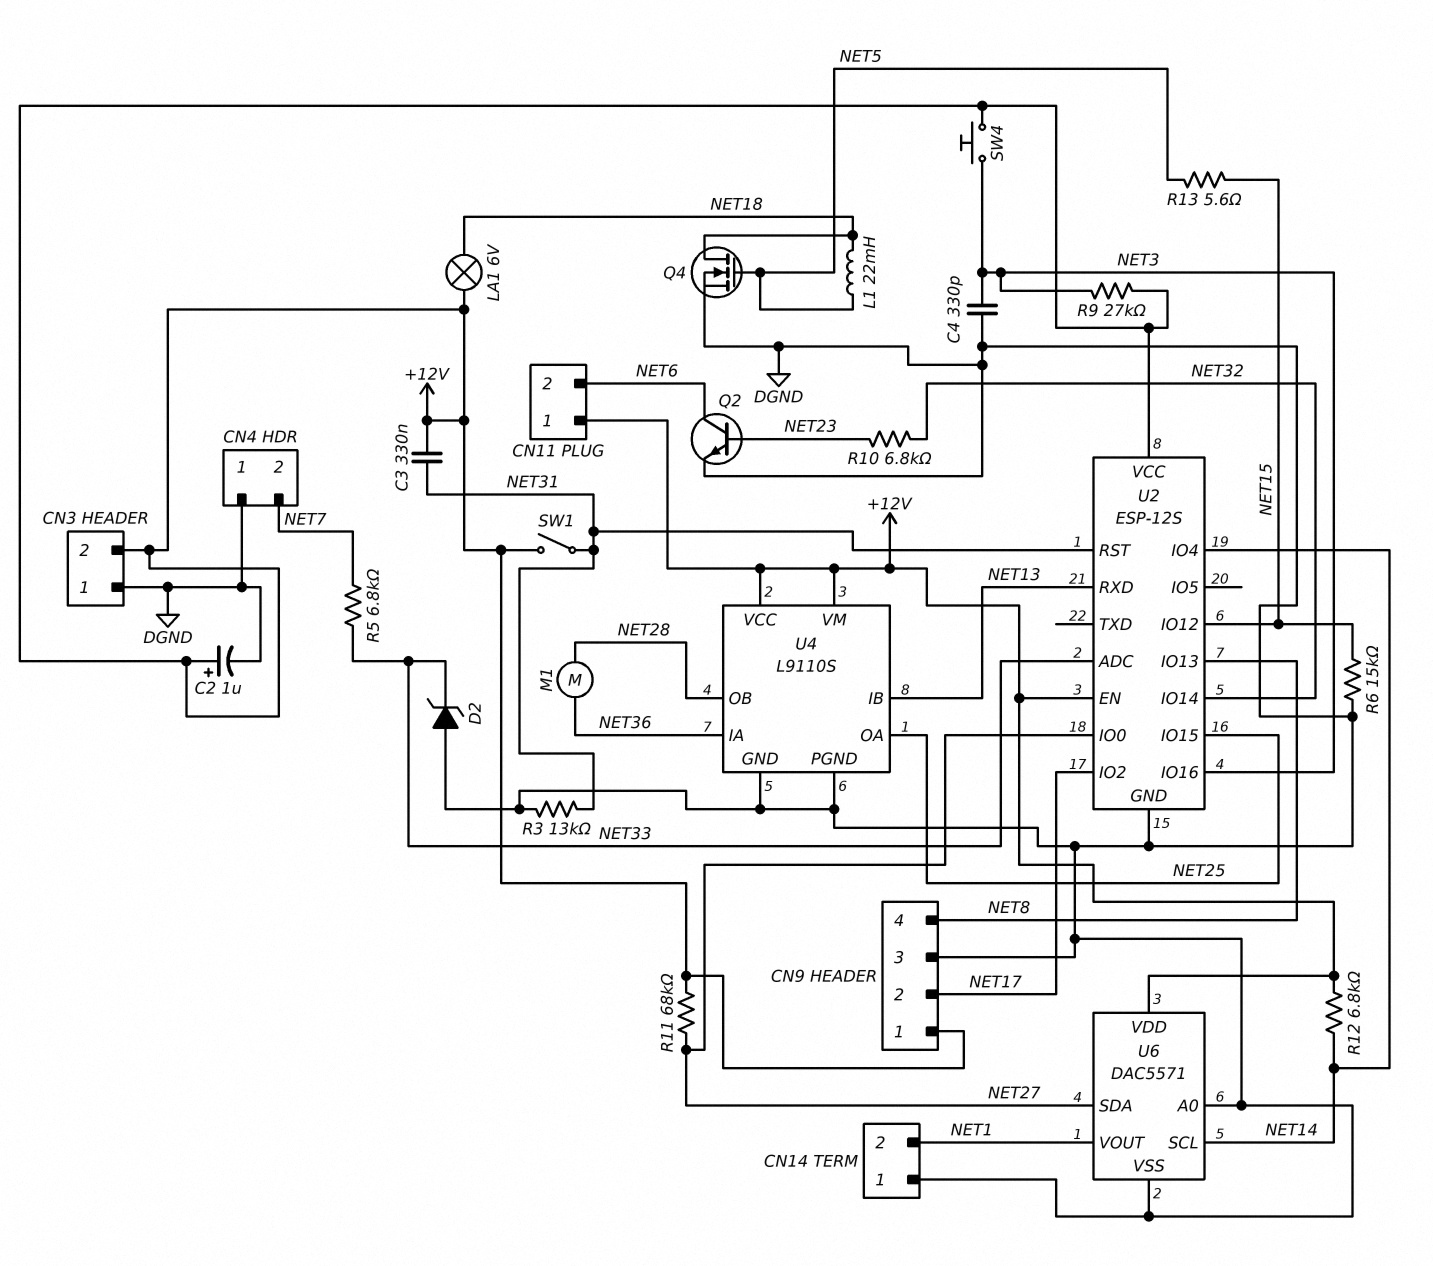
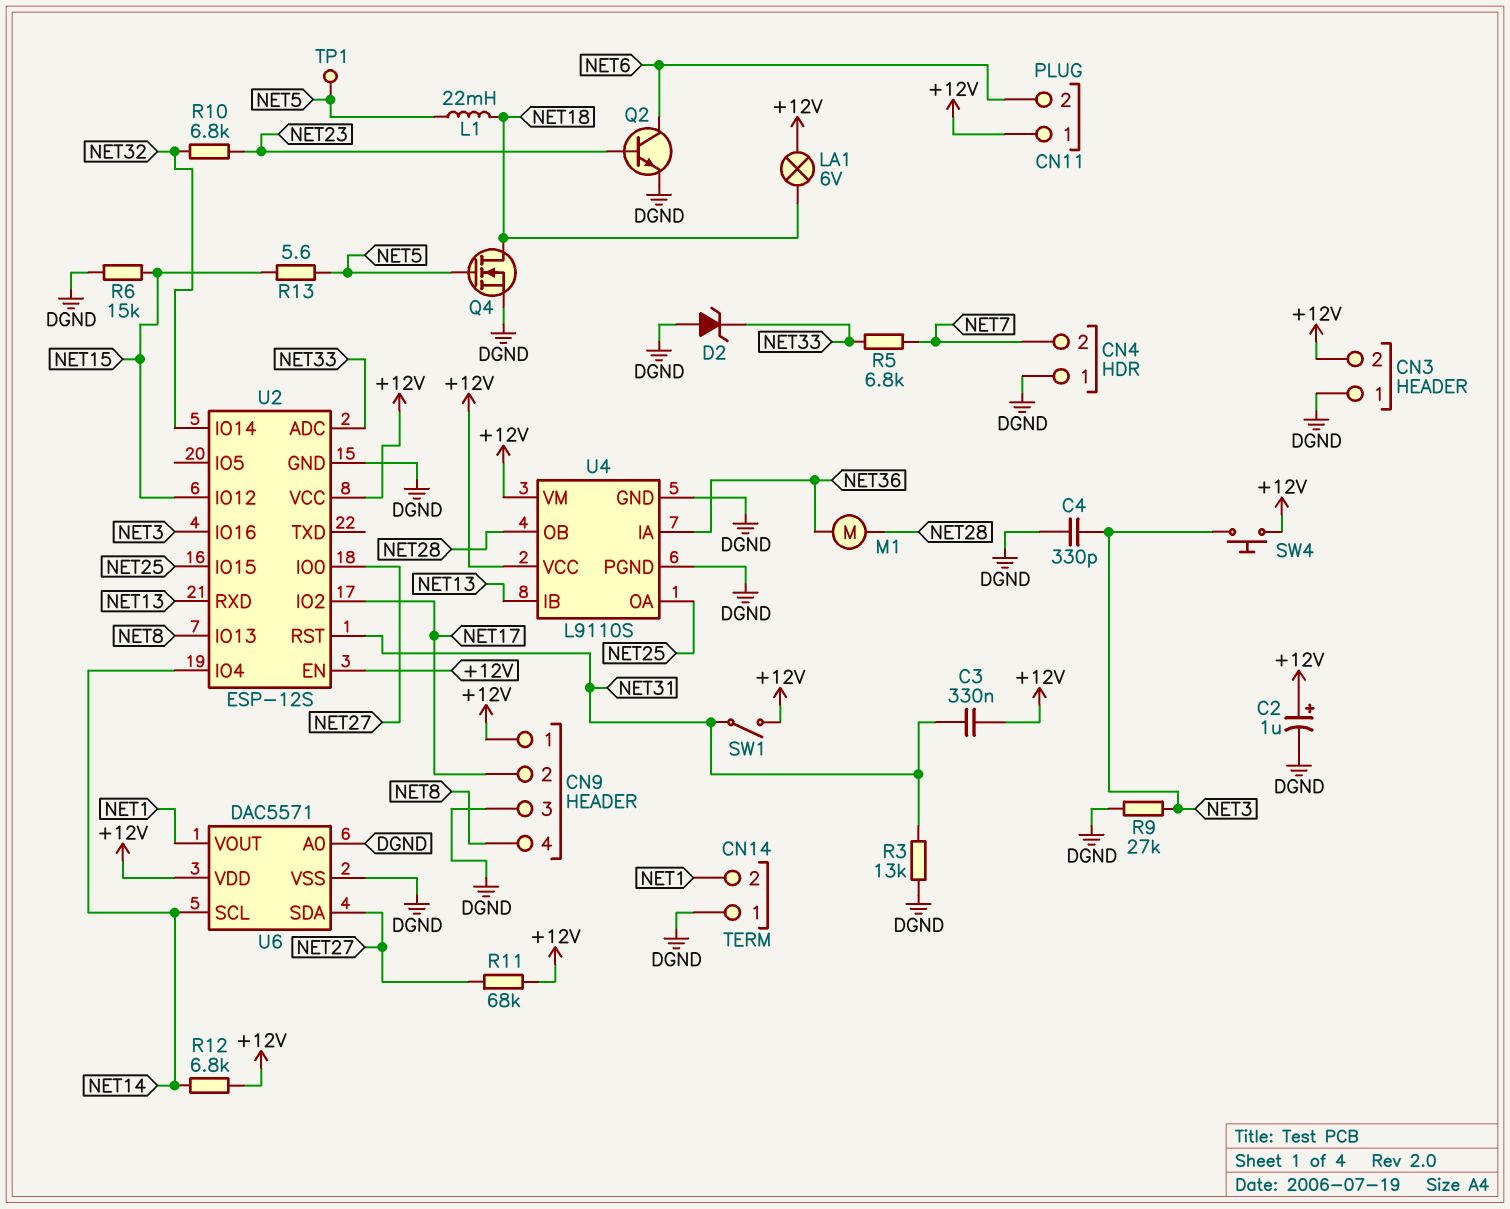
R9: 27k (+12V, NET3) -> 27k (DGND, NET3)
TP1: none -> test point (NET5)

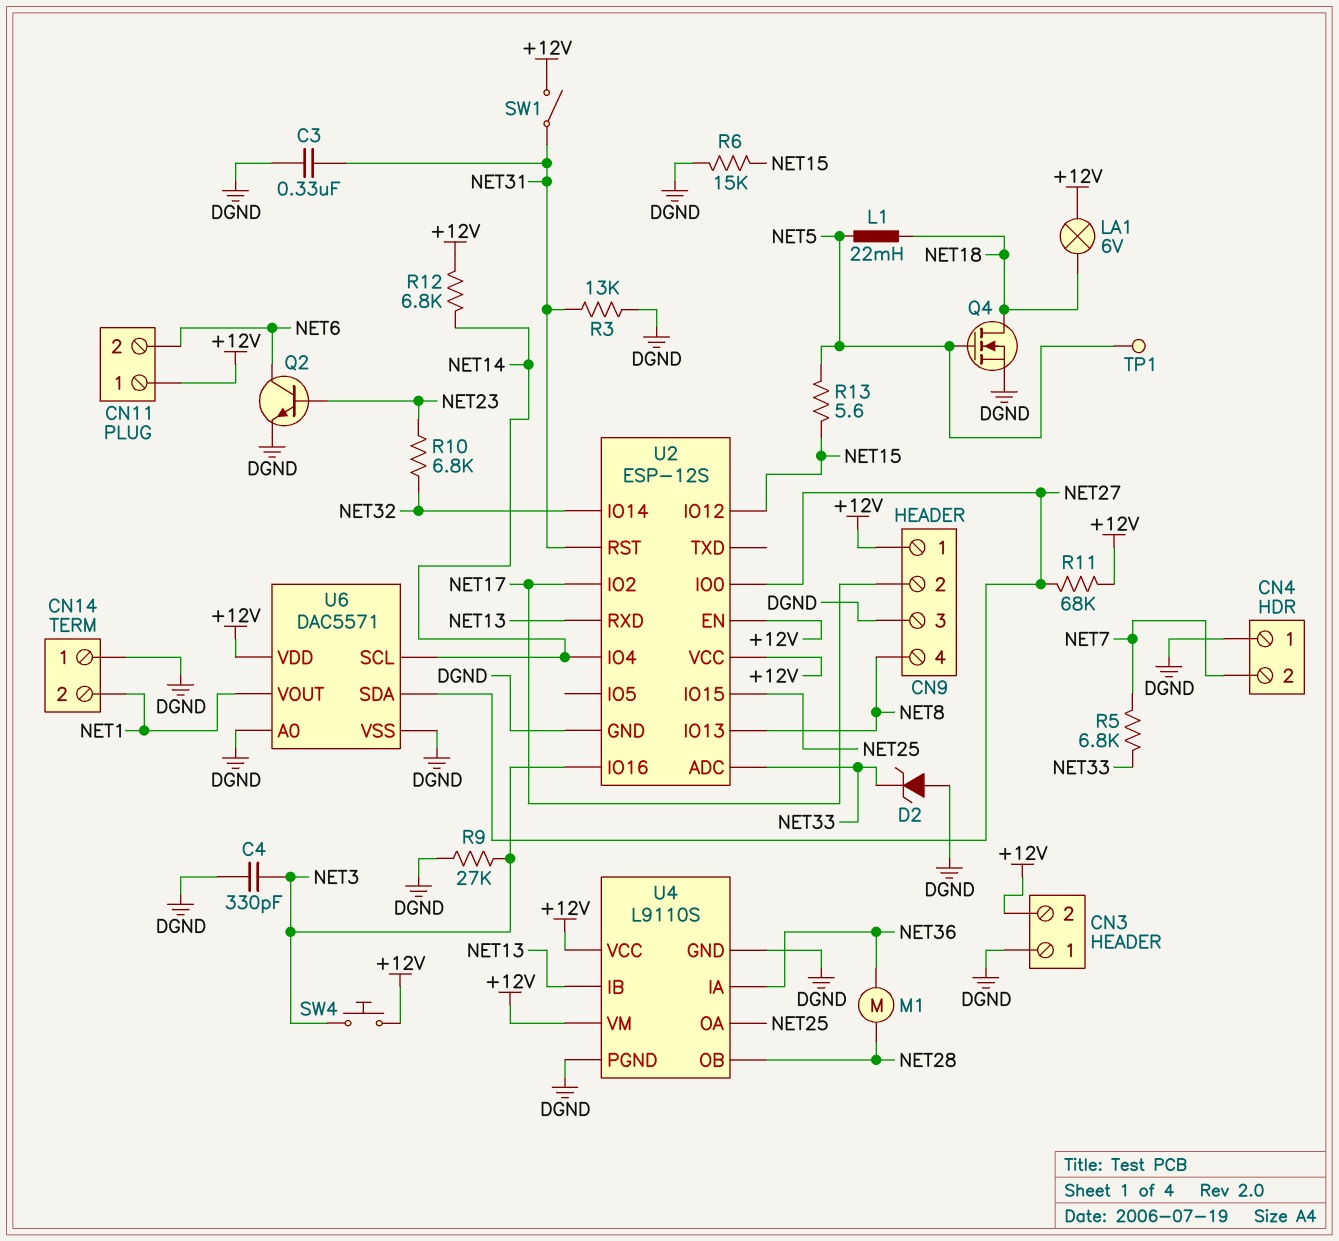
C2: 1uF (plus +12V, minus DGND) -> none
C3: 330nF (+12V, NET31) -> 330nF (DGND, NET31)

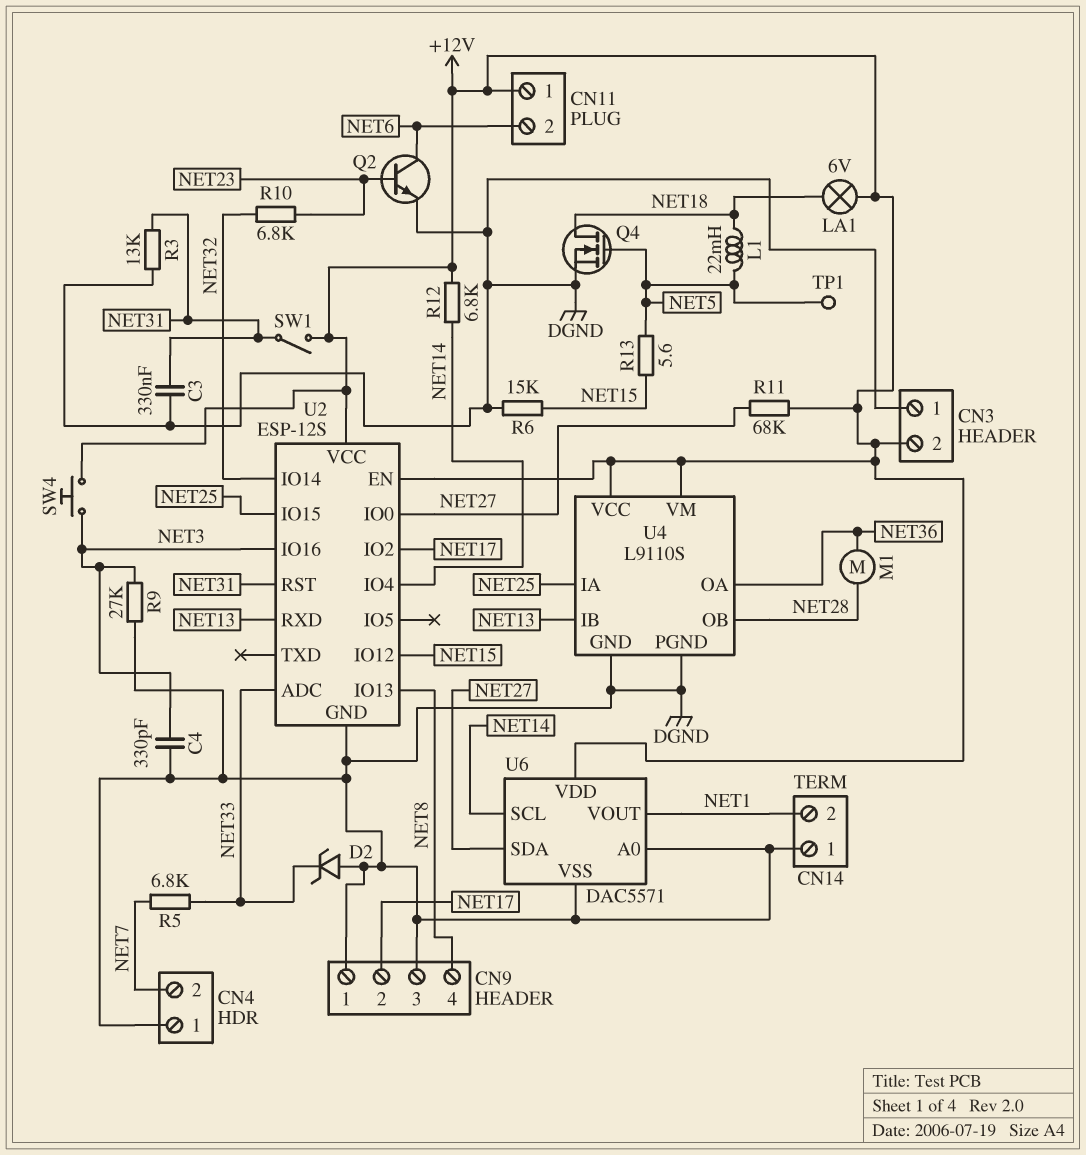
CN9 pin 1: +12V -> DGND
U4 pin IA: NET36 -> NET25
U4 pin OA: NET25 -> NET36

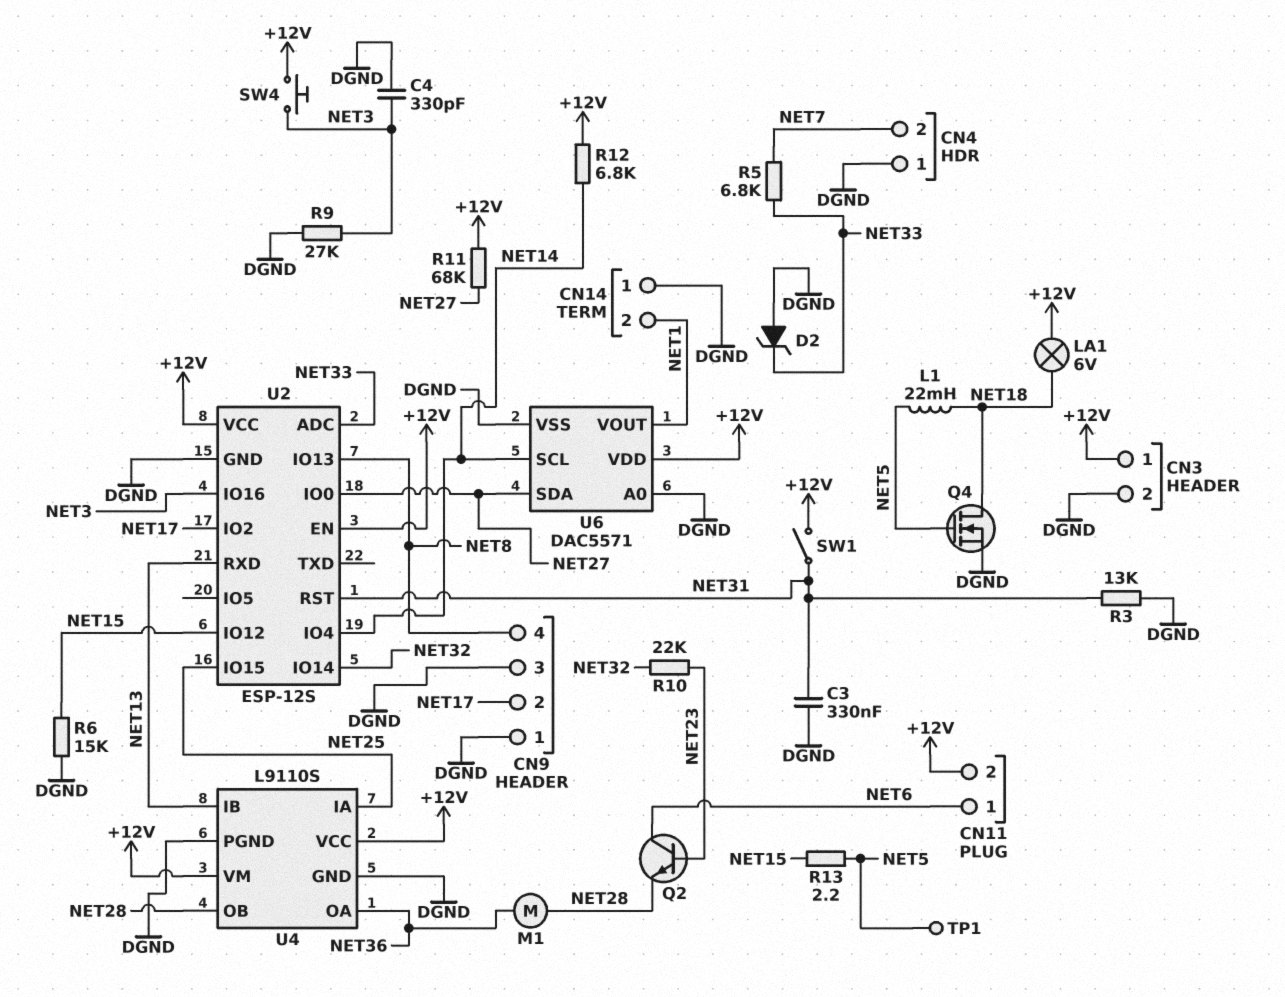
CN3 pin 1: DGND -> +12V
CN3 pin 2: +12V -> DGND
CN11 pin 1: +12V -> NET6
CN11 pin 2: NET6 -> +12V
Q2: NPN (B NET23, C NET6, E DGND) -> NPN (B NET23, C NET6, E NET28)
R10: 6.8k (NET23, NET32) -> 22k (NET23, NET32)
R13: 5.6 (NET5, NET15) -> 2.2 (NET5, NET15)

